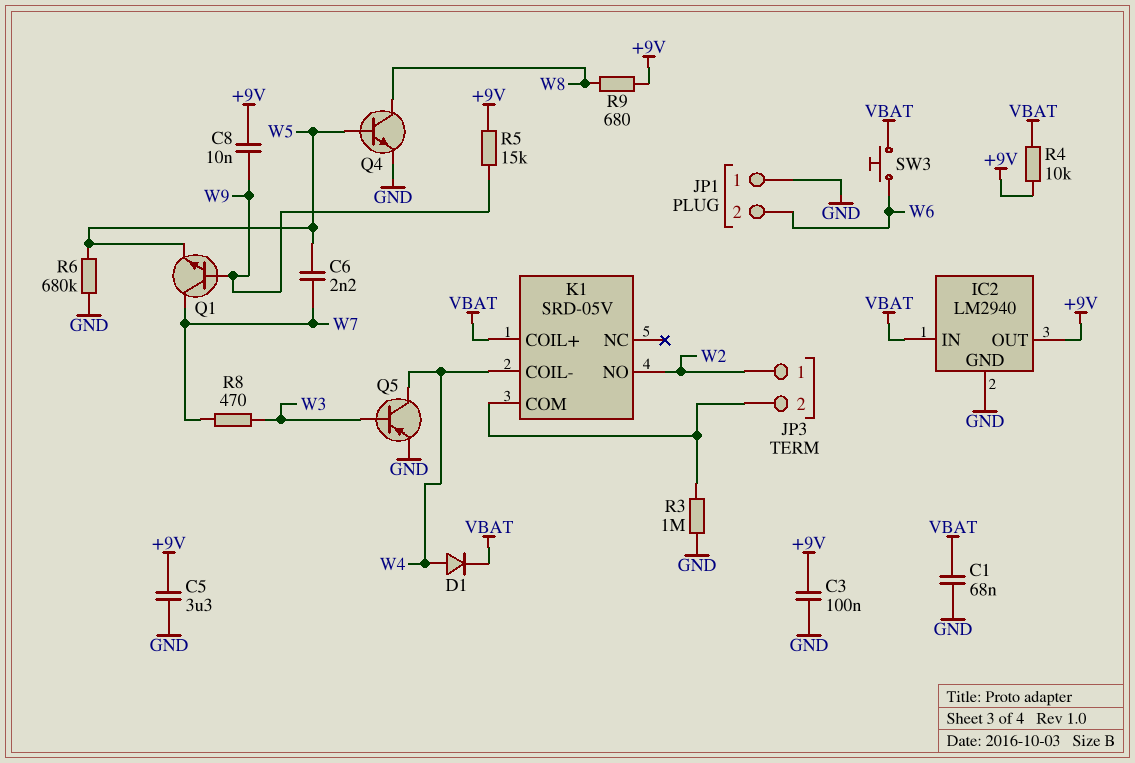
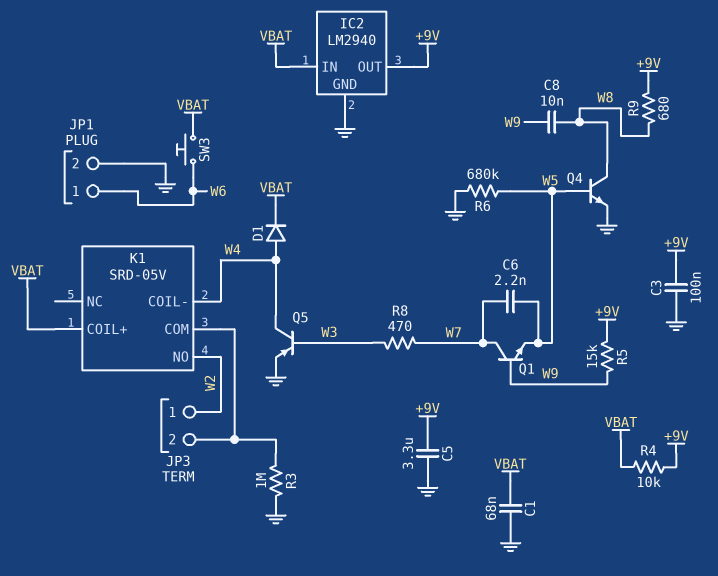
C8: 10nF (+9V, W9) -> 10nF (W8, W9)
JP1 pin 1: GND -> W6
JP1 pin 2: W6 -> GND

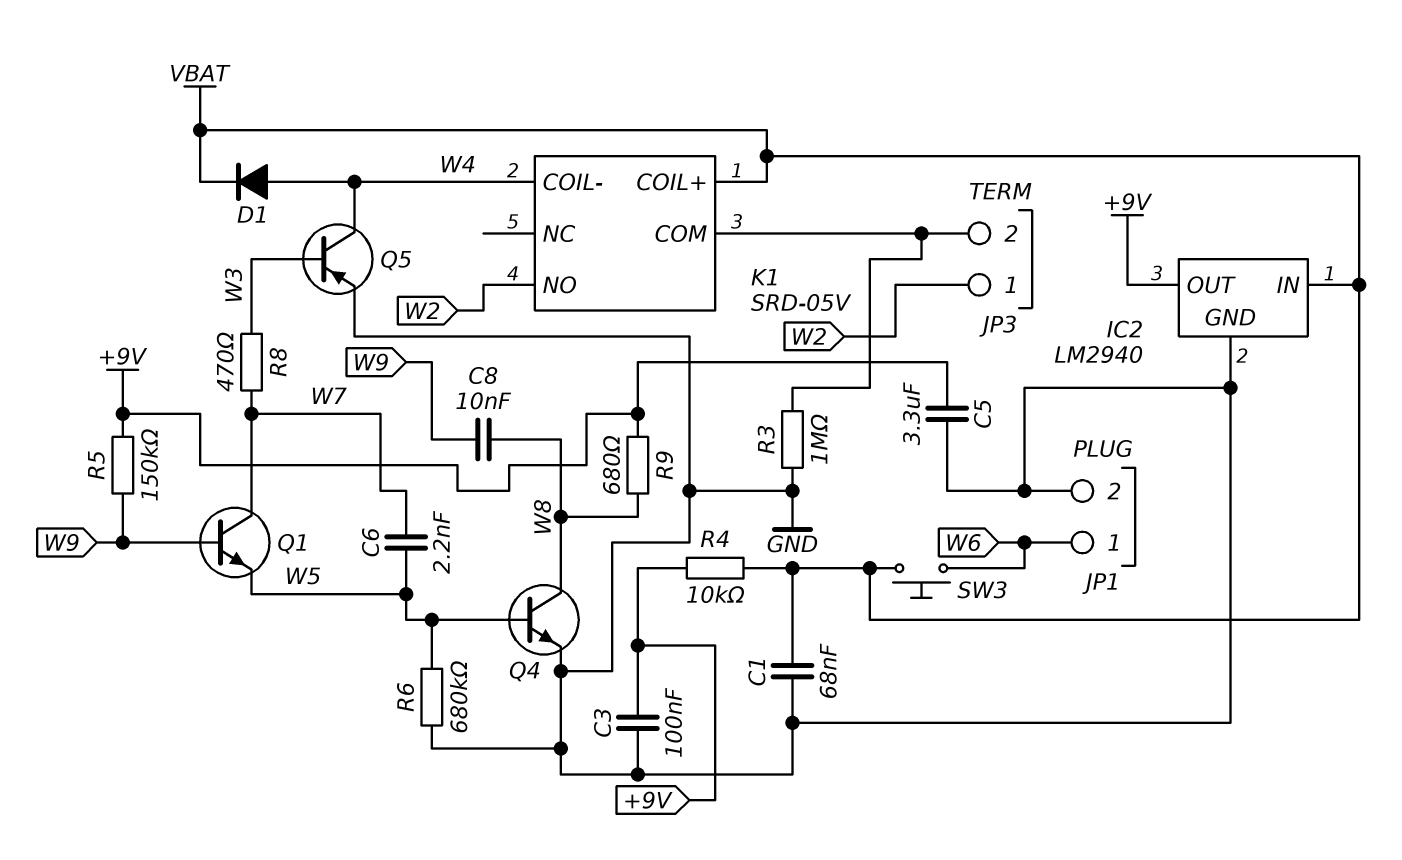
R5: 15k (+9V, W9) -> 150k (+9V, W9)

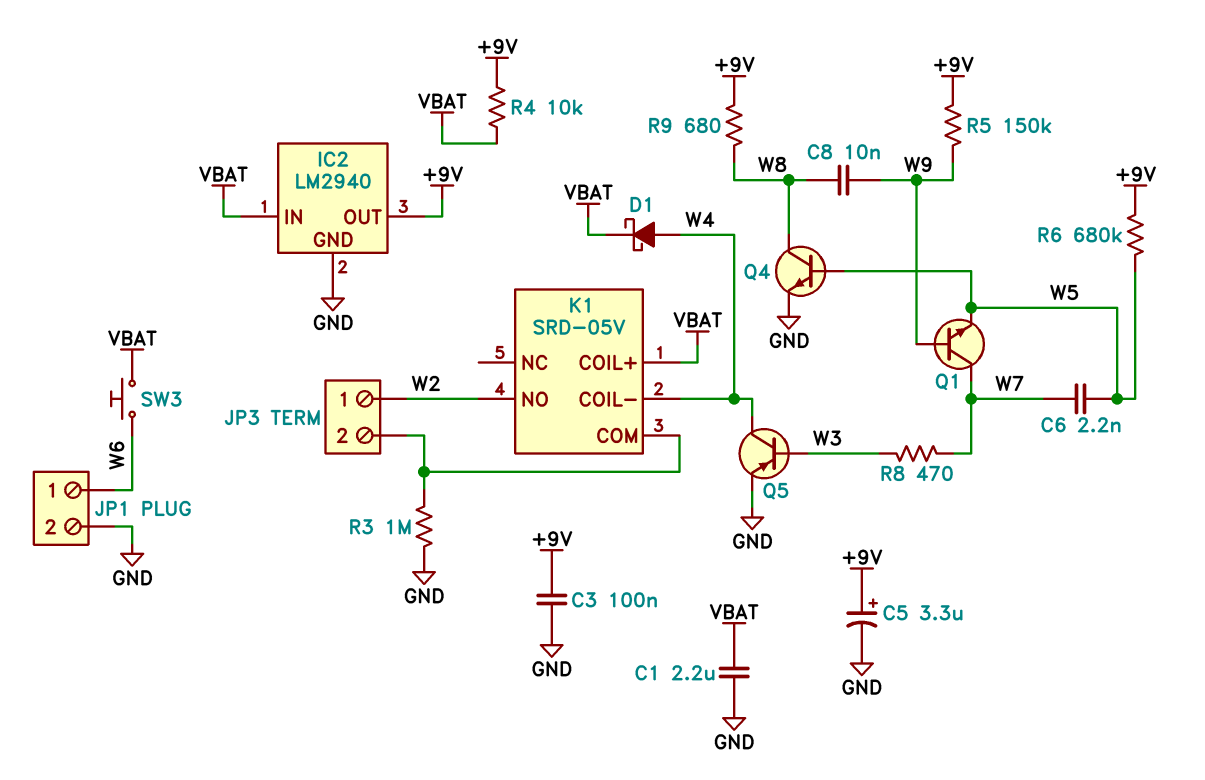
C1: 68nF (GND, VBAT) -> 2.2uF (GND, VBAT)
C5: 3.3uF (+9V, GND) -> 3.3uF (plus +9V, minus GND)
D1: diode (A W4, K VBAT) -> schottky (A W4, K VBAT)
R6: 680k (GND, W5) -> 680k (+9V, W5)

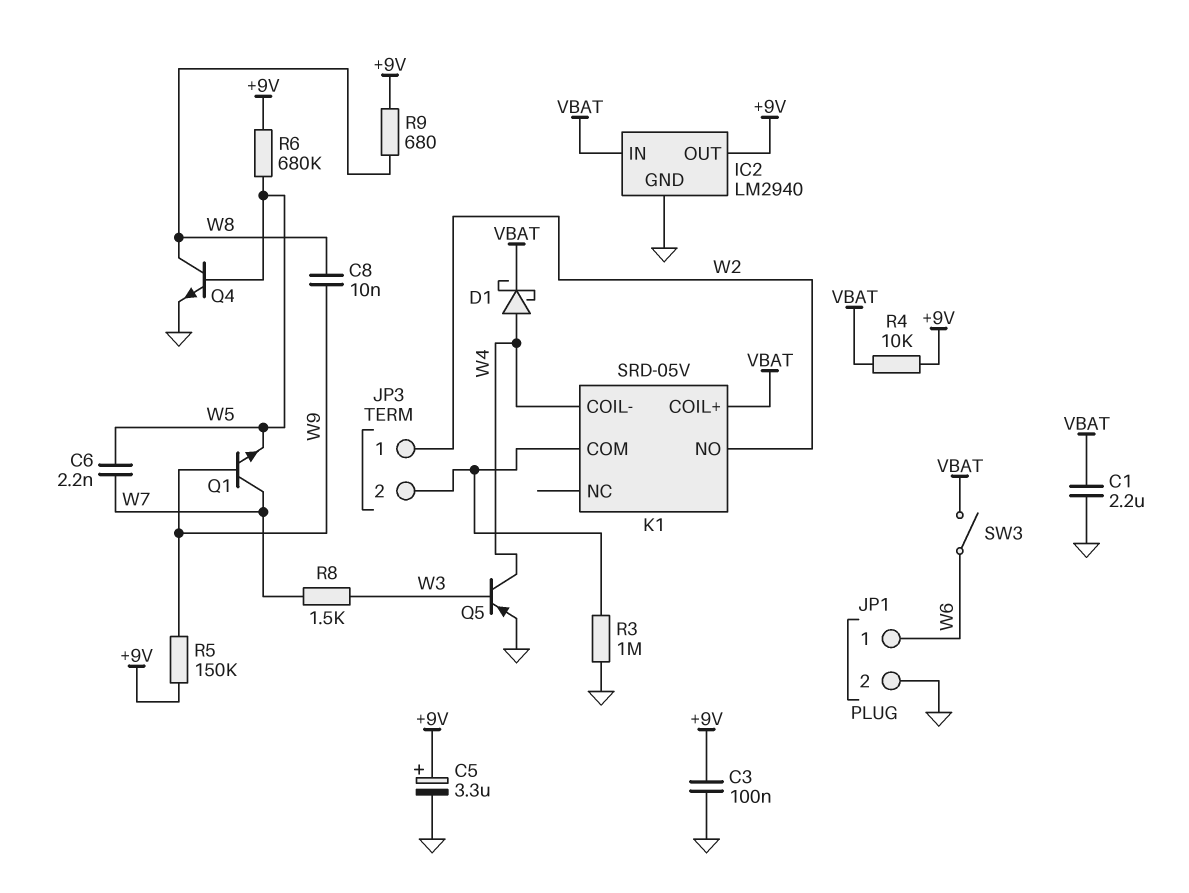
R8: 470 (W3, W7) -> 1.5k (W3, W7)
SW3: button (VBAT, W6) -> switch (VBAT, W6)

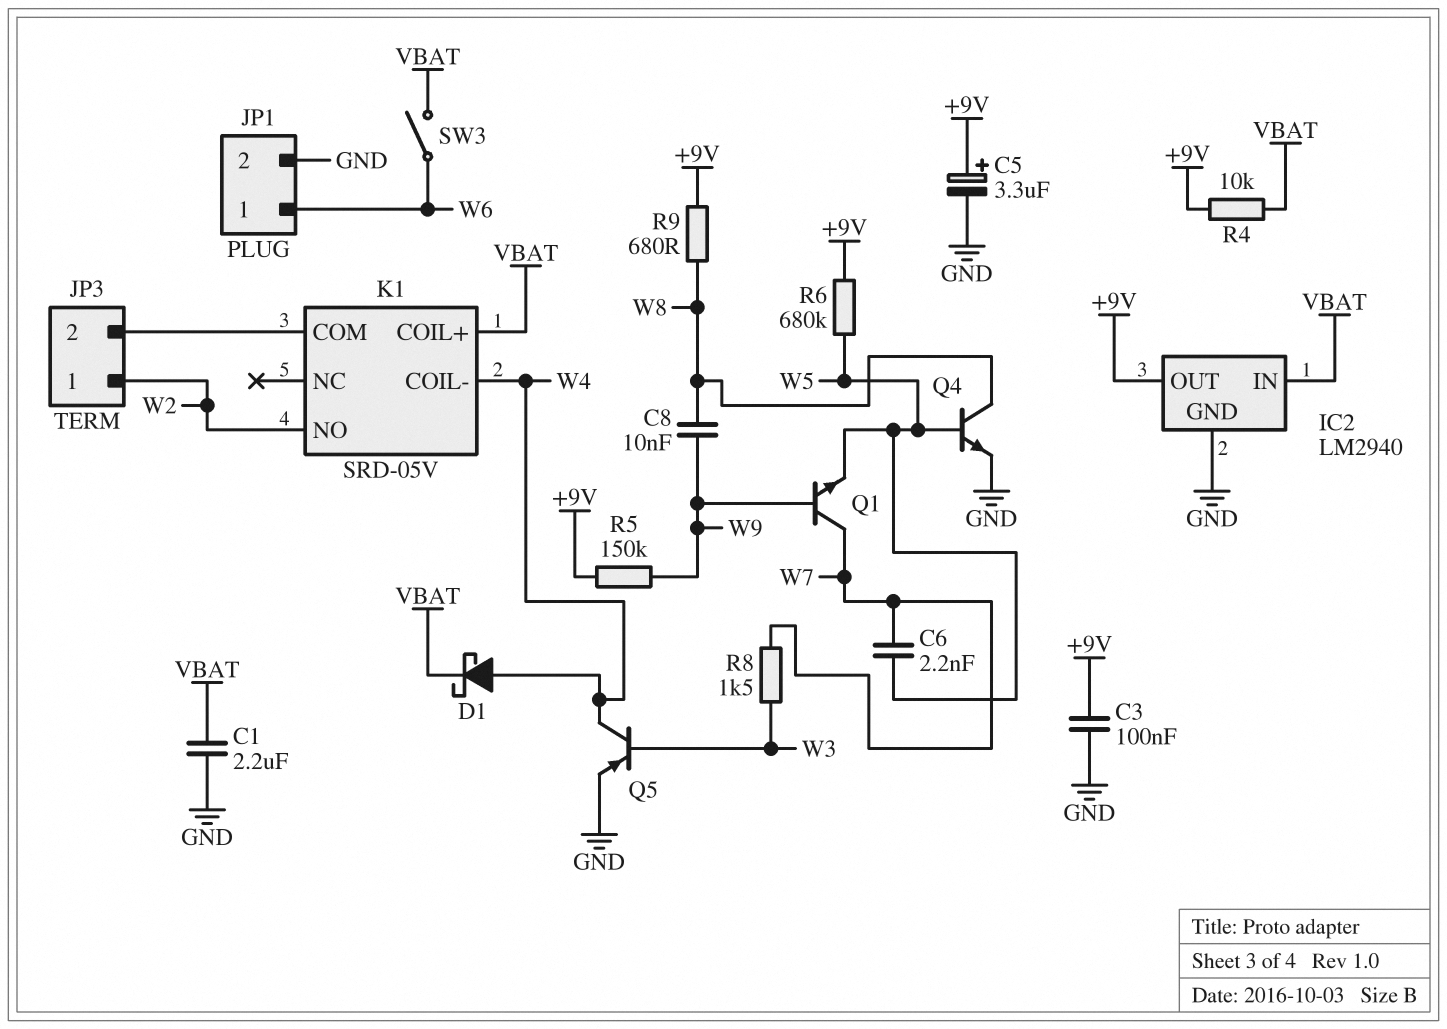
R3: 1M (GND, JP3/2) -> none

